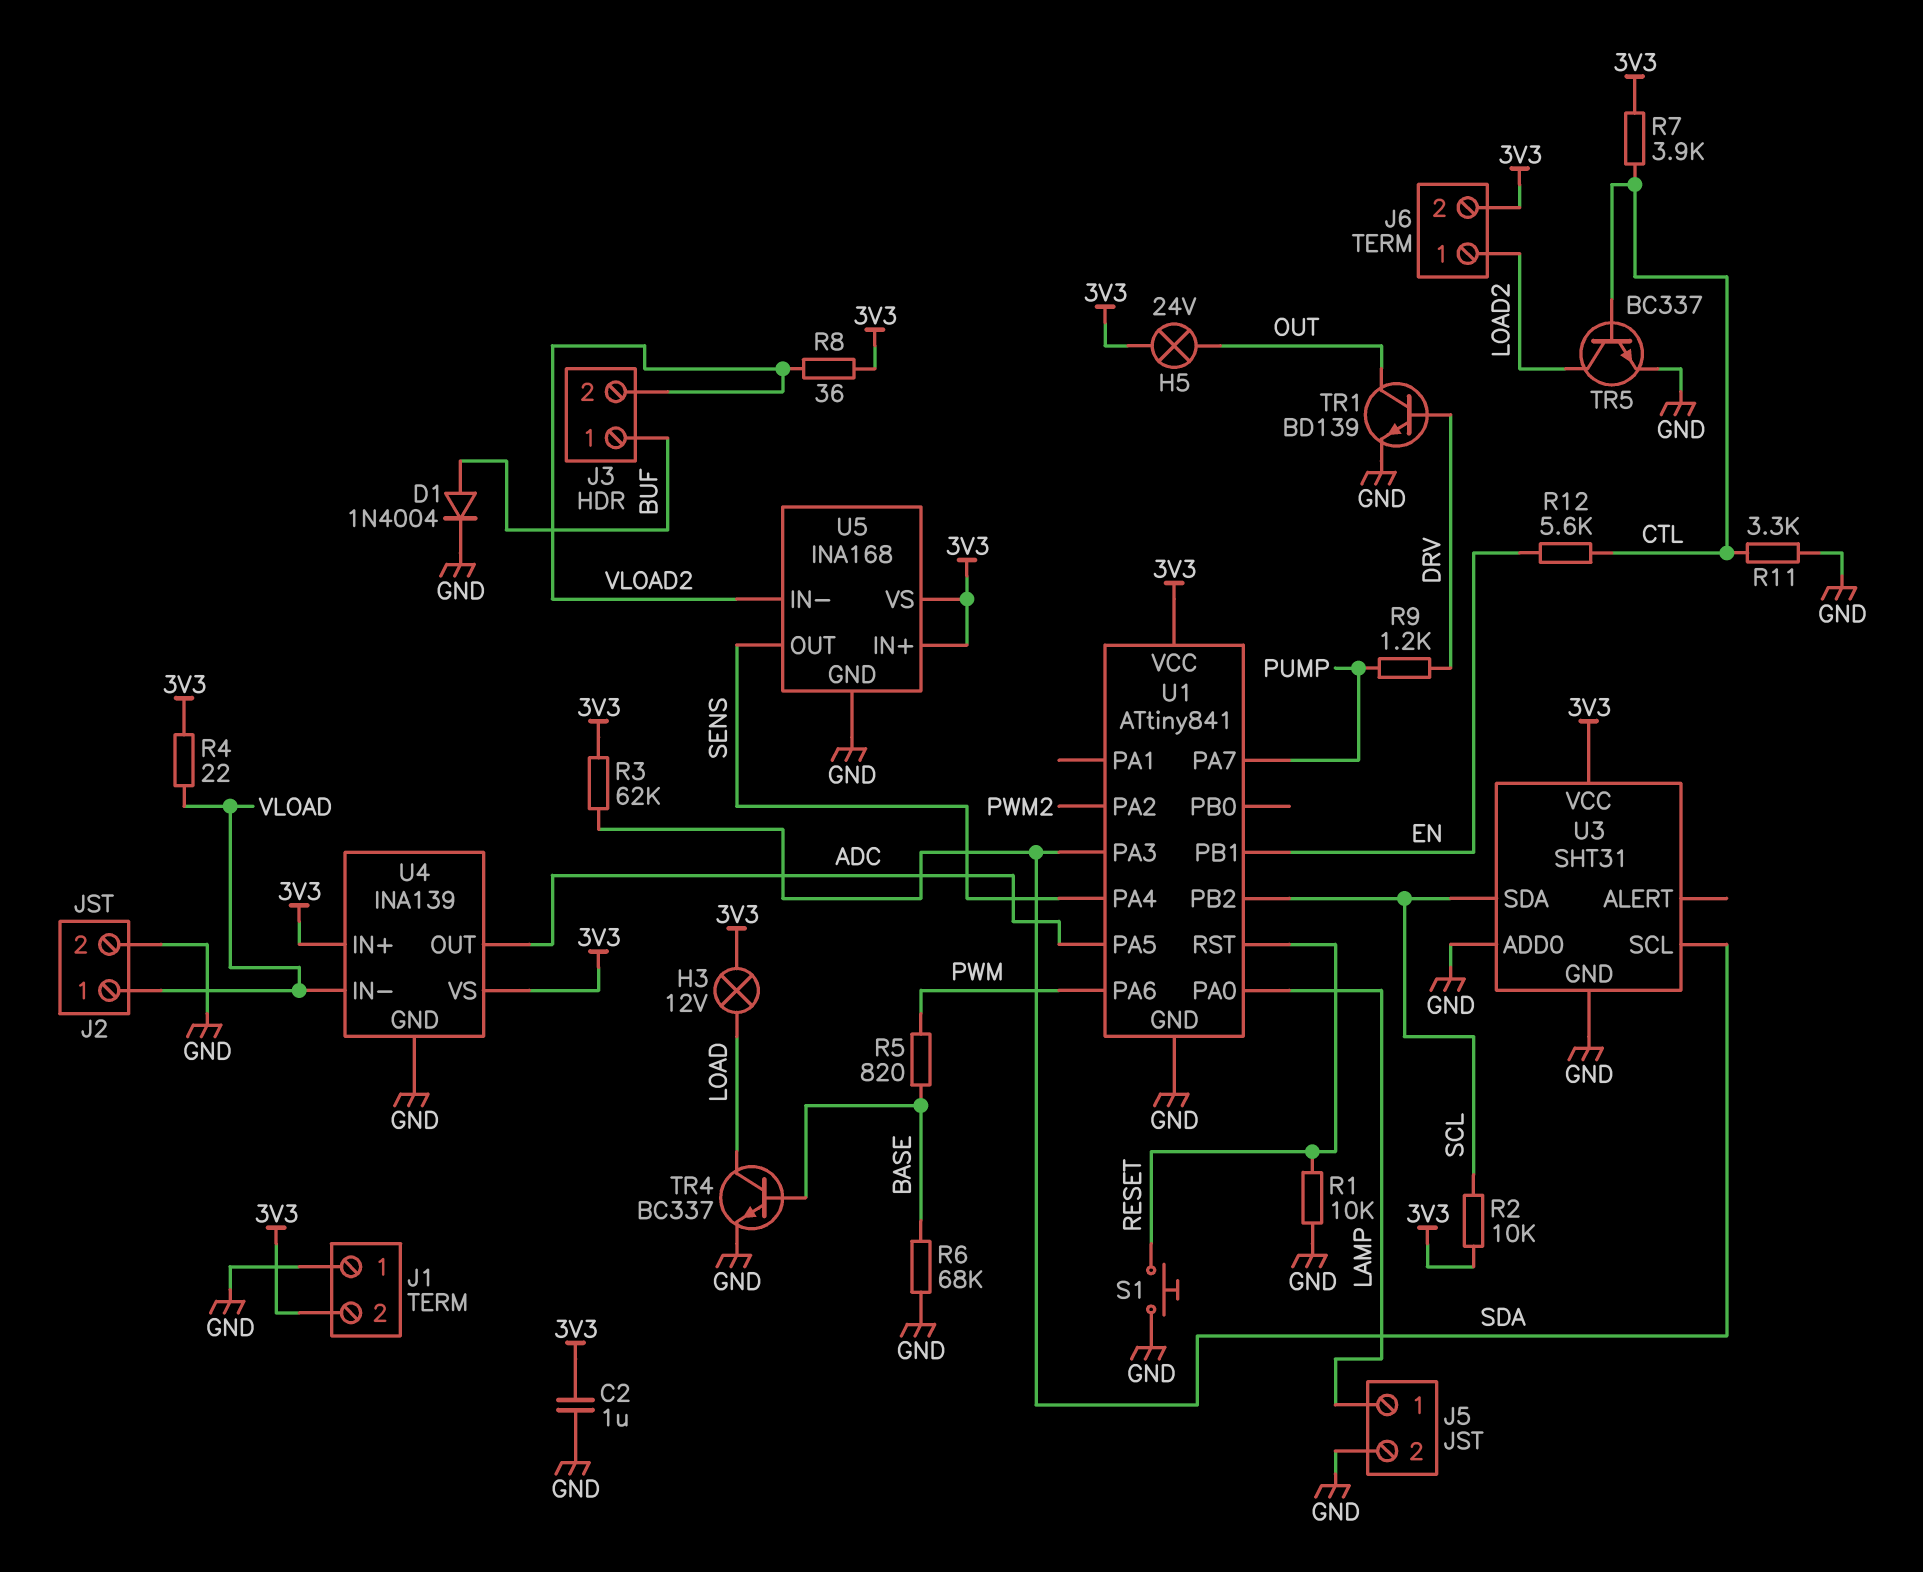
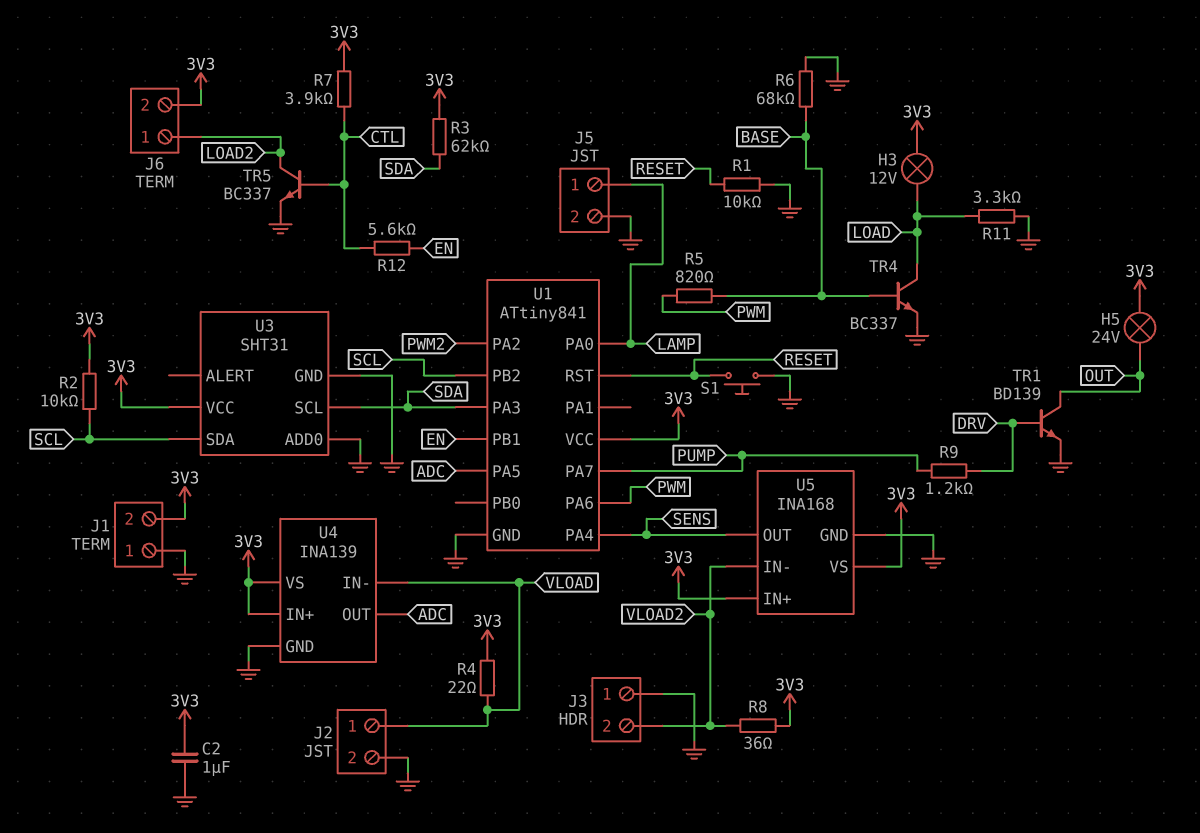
D1: diode 1N4004 (A BUF, K GND) -> none
J3 pin 1: BUF -> GND
R11: 3.3k (CTL, GND) -> 3.3k (GND, LOAD)

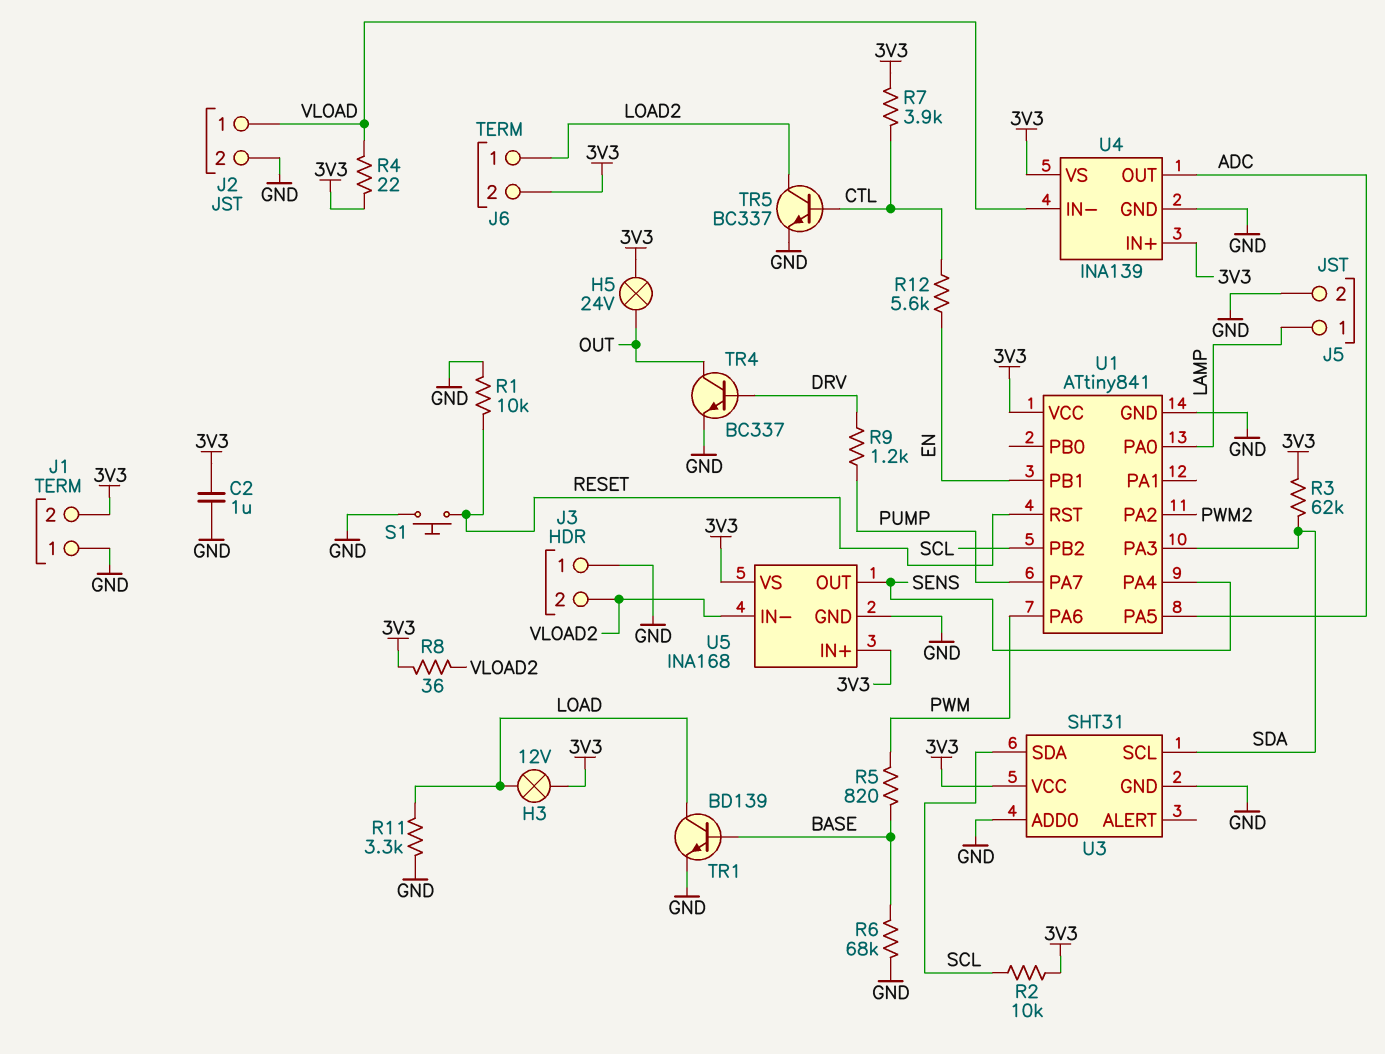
TR1: NPN BD139 (B DRV, C OUT, E GND) -> NPN BD139 (B BASE, C LOAD, E GND)
TR4: NPN BC337 (B BASE, C LOAD, E GND) -> NPN BC337 (B DRV, C OUT, E GND)

